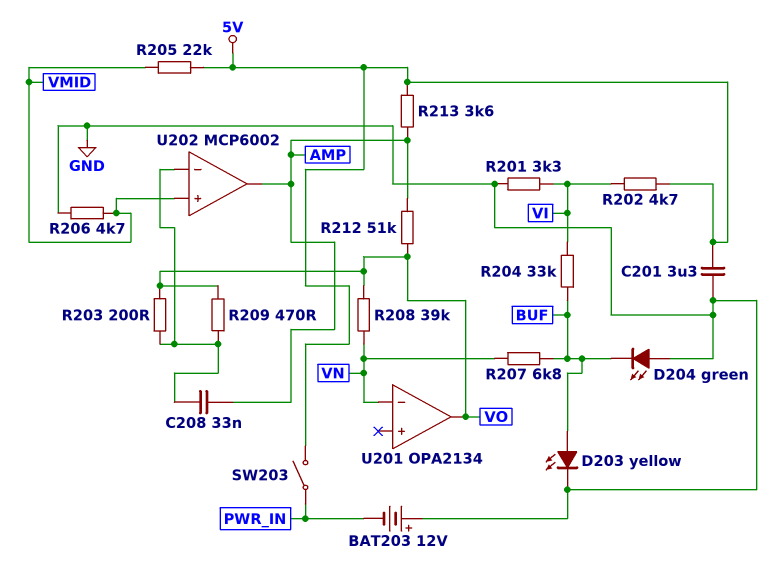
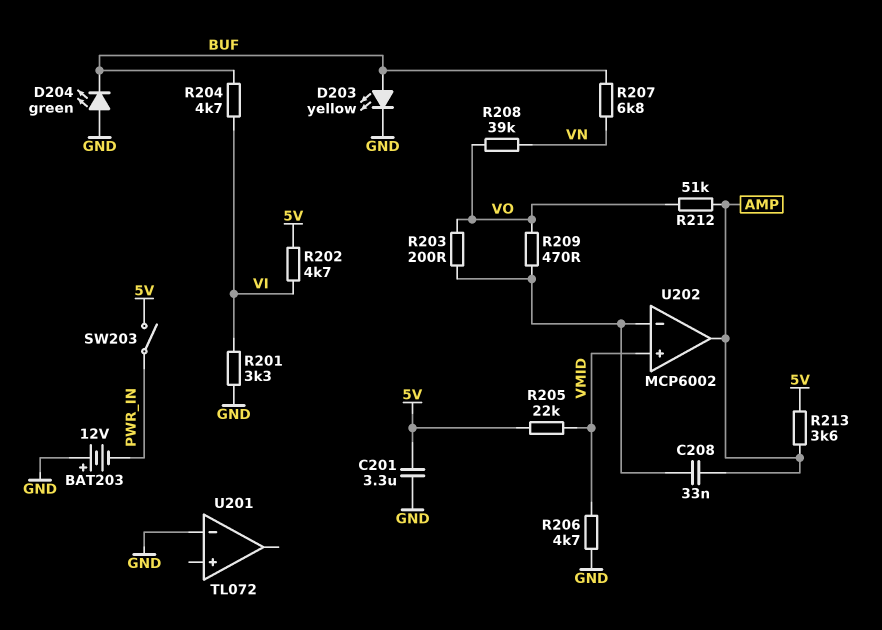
R204: 33k (BUF, VI) -> 4.7k (BUF, VI)
U201: OPA2134 -> TL072
U201 pin in-: VN -> GND
U201 pin out: VO -> none

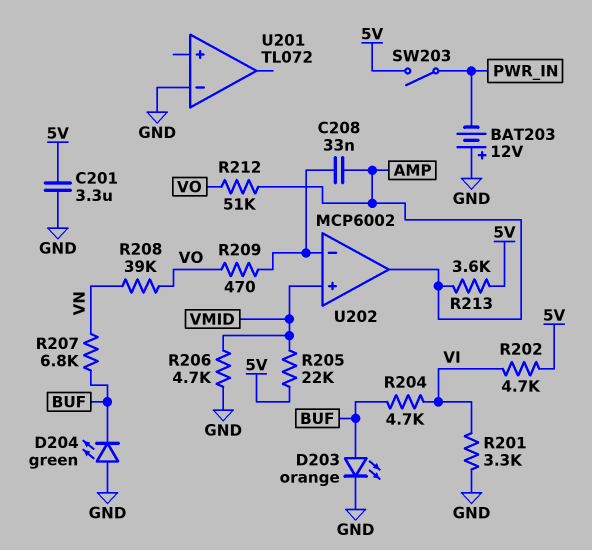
D203: LED yellow (A BUF, K GND) -> LED orange (A BUF, K GND)
R203: 200 (U202/in-, VO) -> none

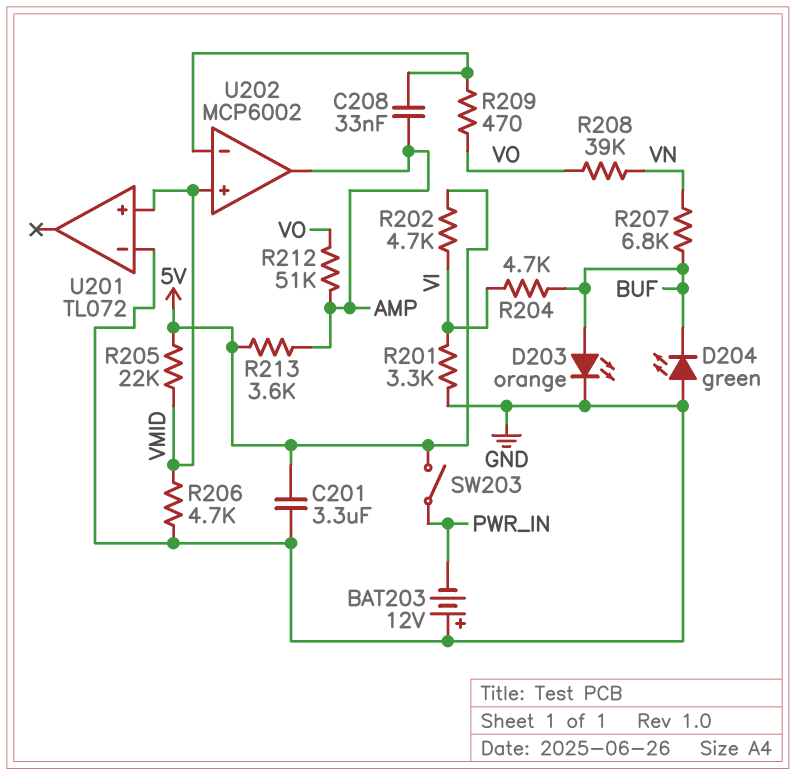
U201 pin in+: none -> VMID

